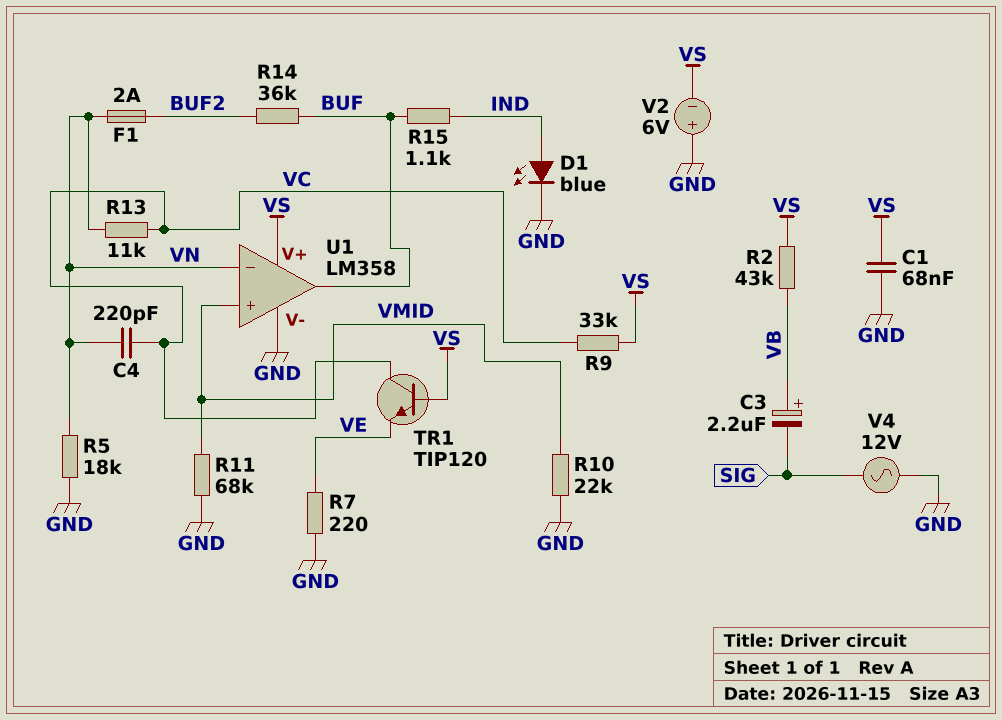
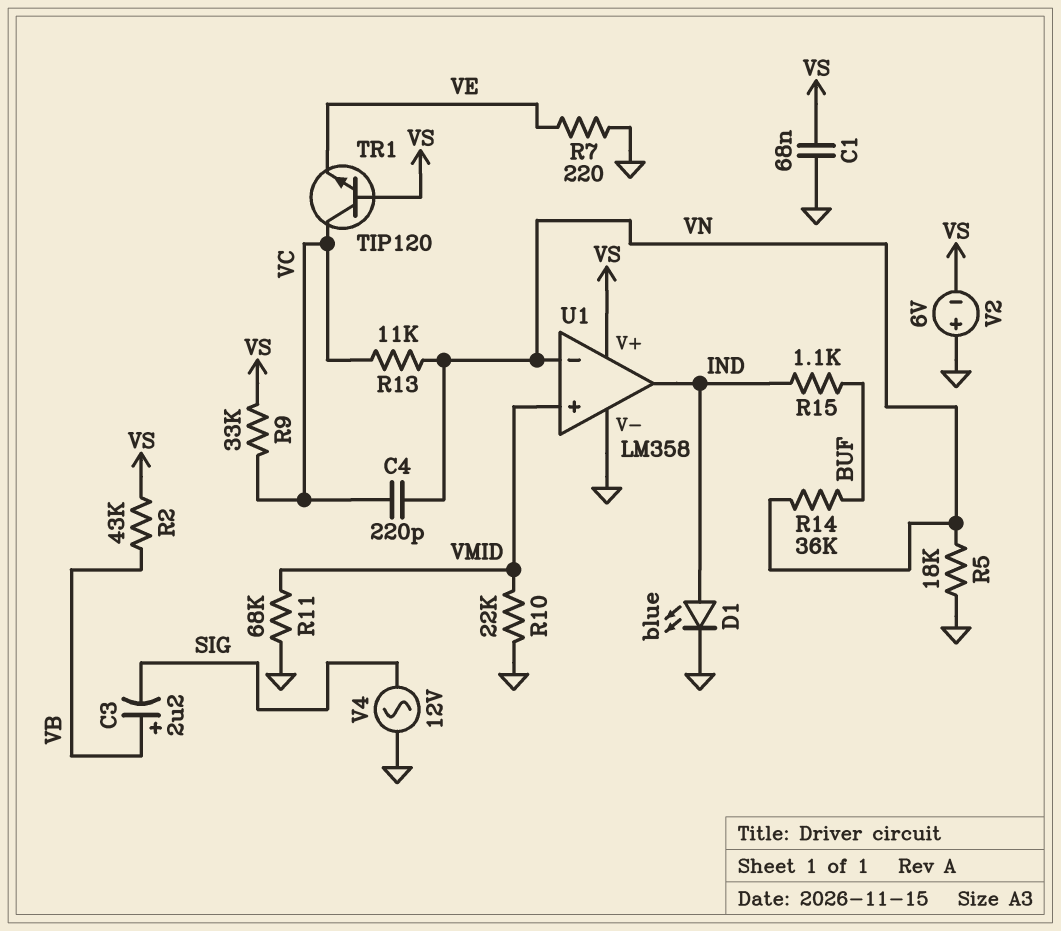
F1: 2A (BUF2, VN) -> none
R14: 36k (BUF, BUF2) -> 36k (BUF, VN)
U1 pin out: BUF -> IND

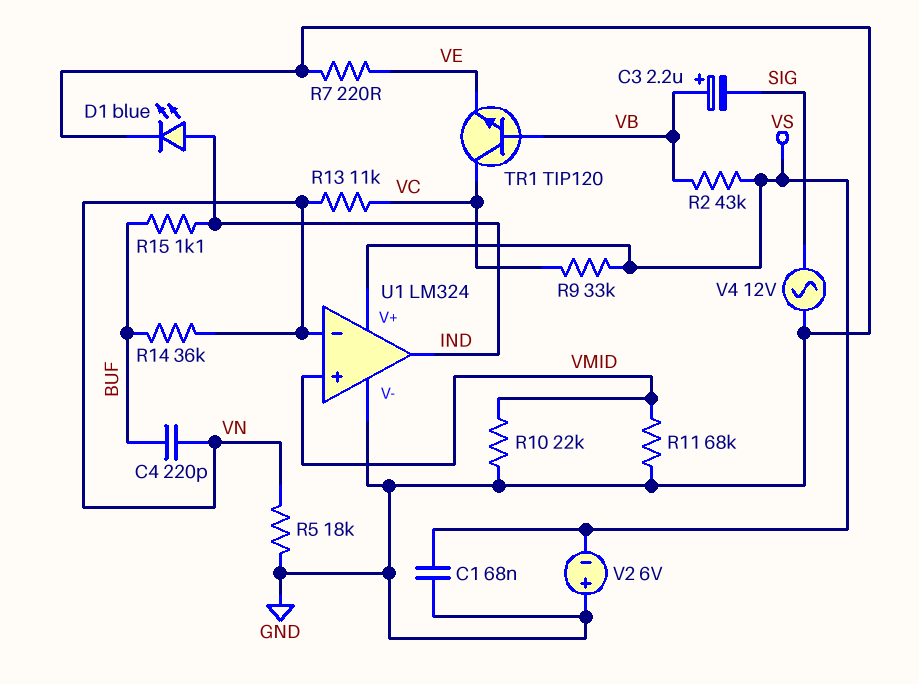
C4: 220pF (VC, VN) -> 220pF (BUF, VN)
TR1: NPN TIP120 (B VS, C VC, E VE) -> NPN TIP120 (B VB, C VC, E VE)
U1: LM358 -> LM324

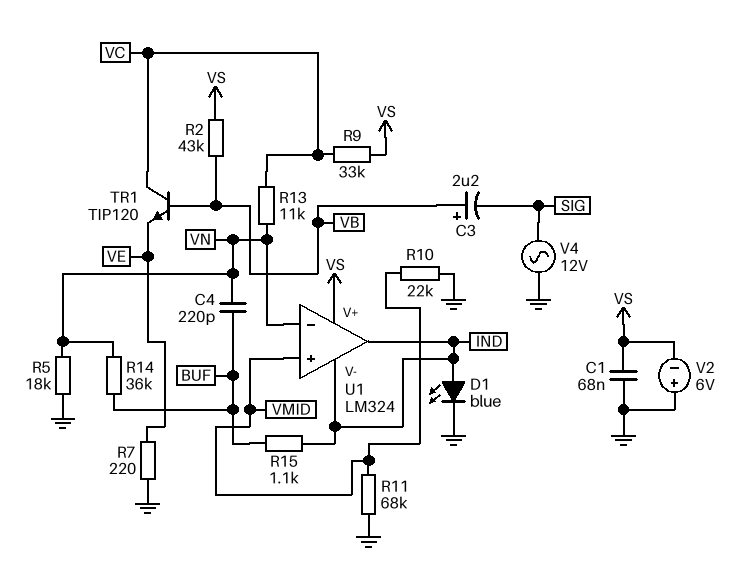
U1 pin V-: GND -> IND

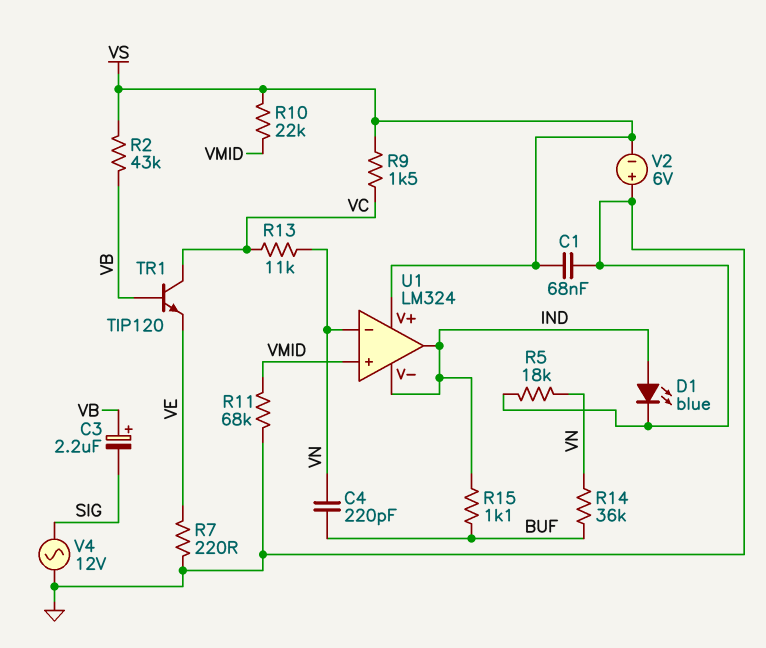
R9: 33k (VC, VS) -> 1.5k (VC, VS)
R10: 22k (GND, VMID) -> 22k (VMID, VS)

